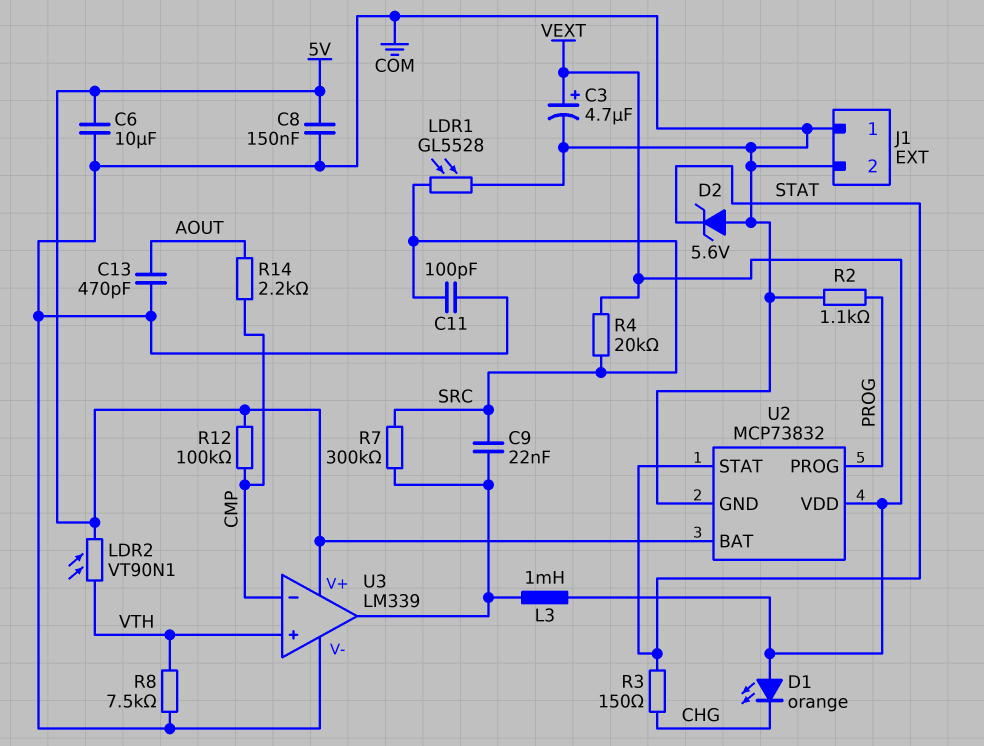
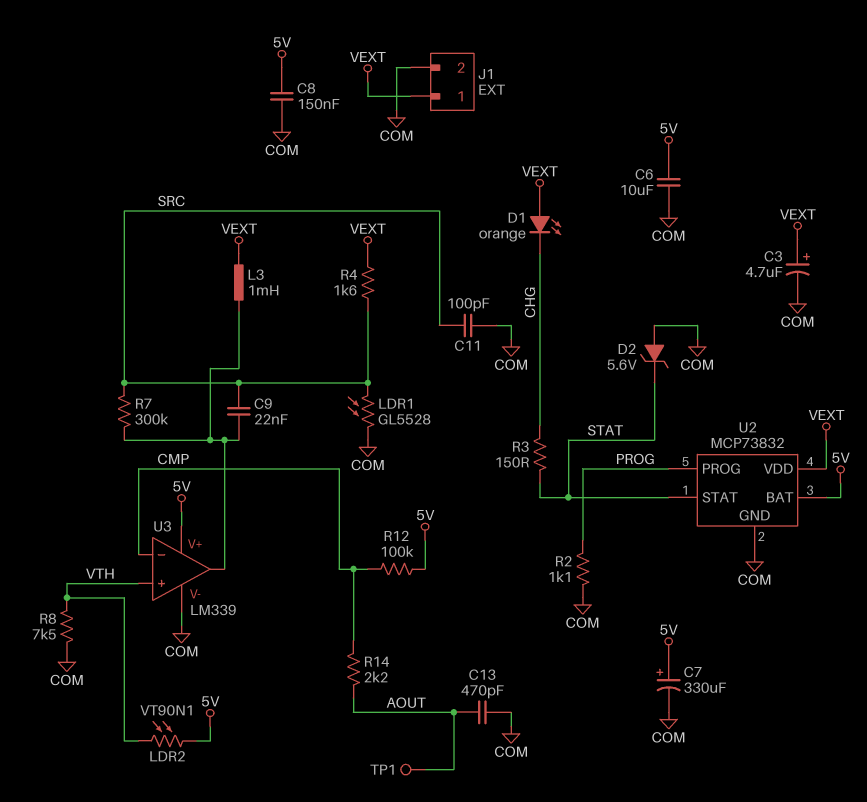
C7: none -> 330uF (plus 5V, minus COM)
J1 pin 1: COM -> VEXT
R4: 20k (SRC, VEXT) -> 1.6k (SRC, VEXT)
TP1: none -> test point (AOUT)

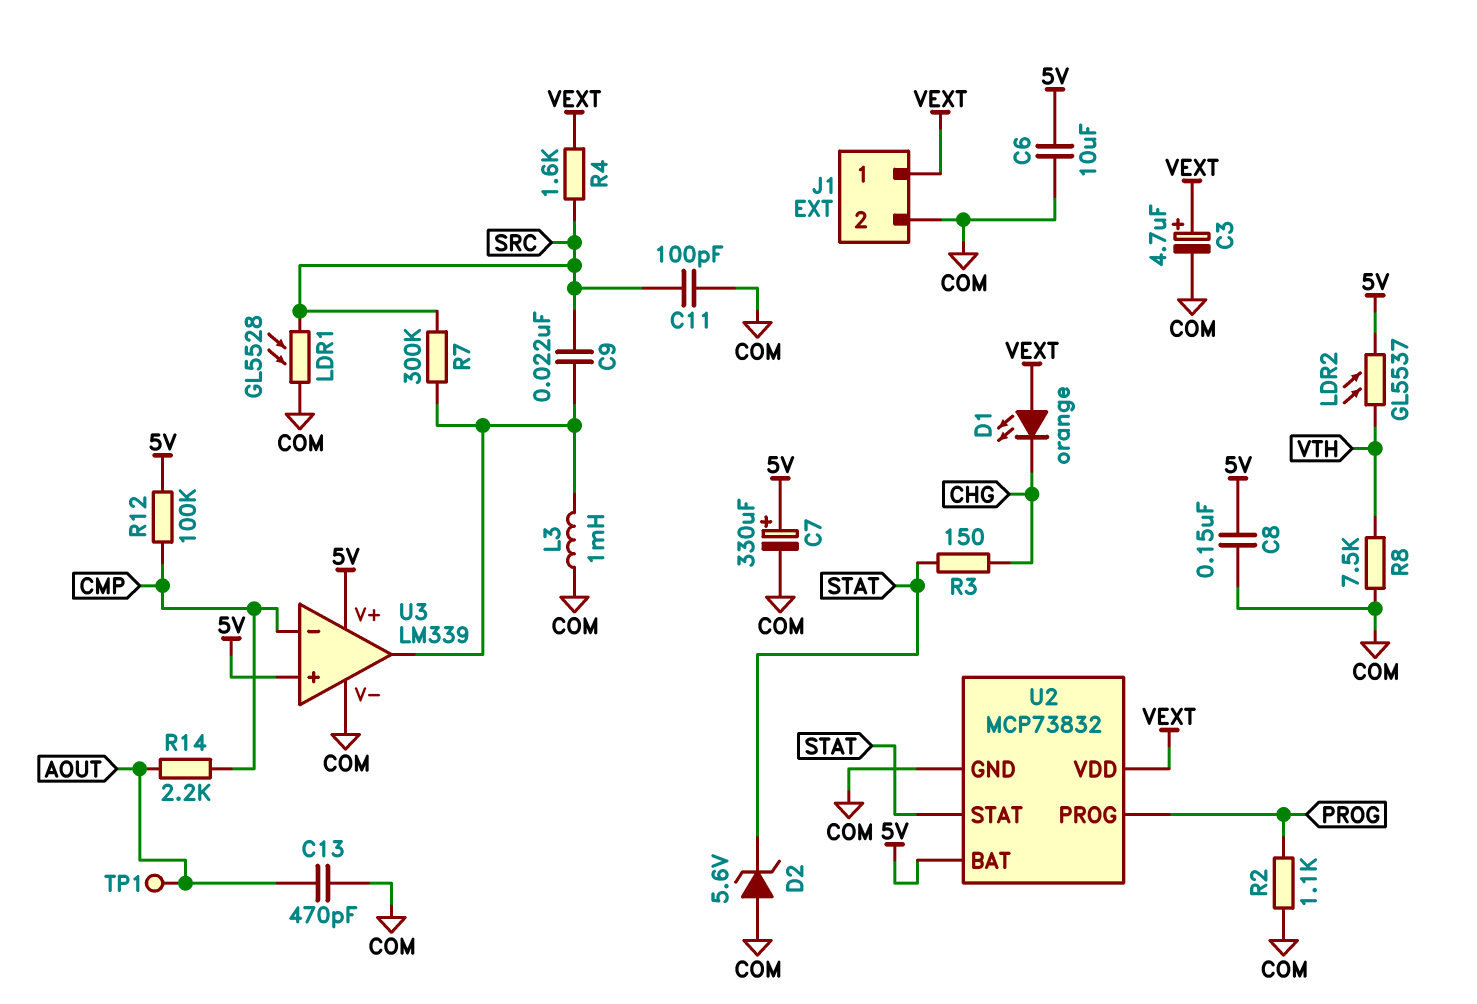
L3: 1mH (U3/out, VEXT) -> 1mH (COM, U3/out)
LDR2: VT90N1 (5V, VTH) -> GL5537 (5V, VTH)
U3 pin in+: VTH -> 5V

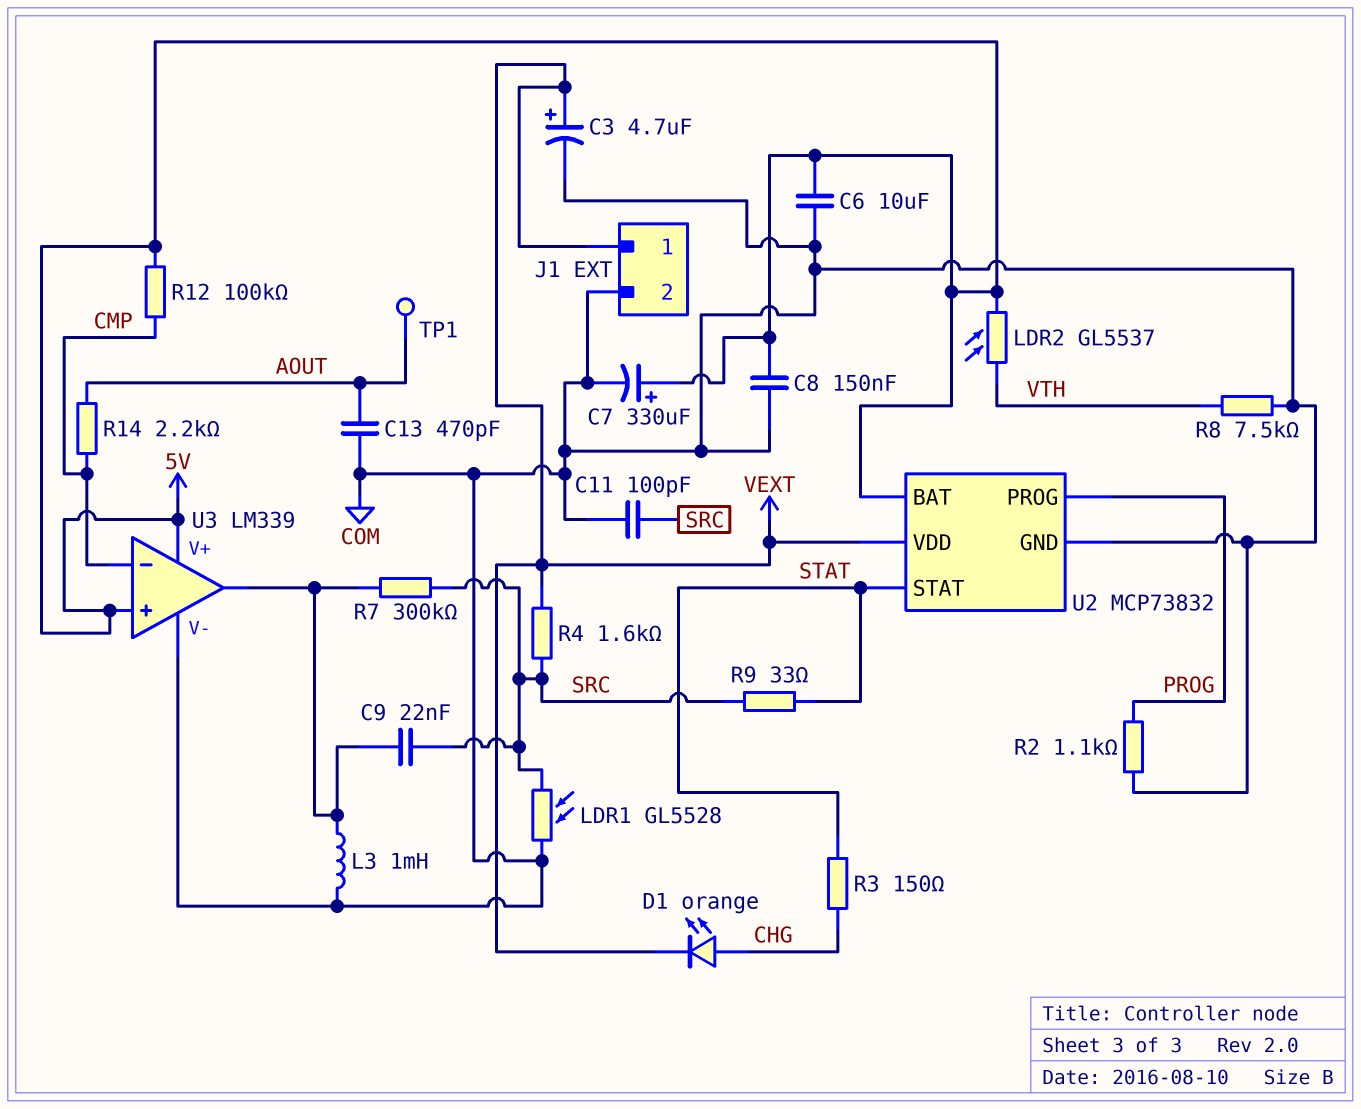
D1: LED orange (A VEXT, K CHG) -> LED orange (A CHG, K VEXT)
D2: zener 5.6V (A COM, K STAT) -> none
R9: none -> 33 (SRC, STAT)

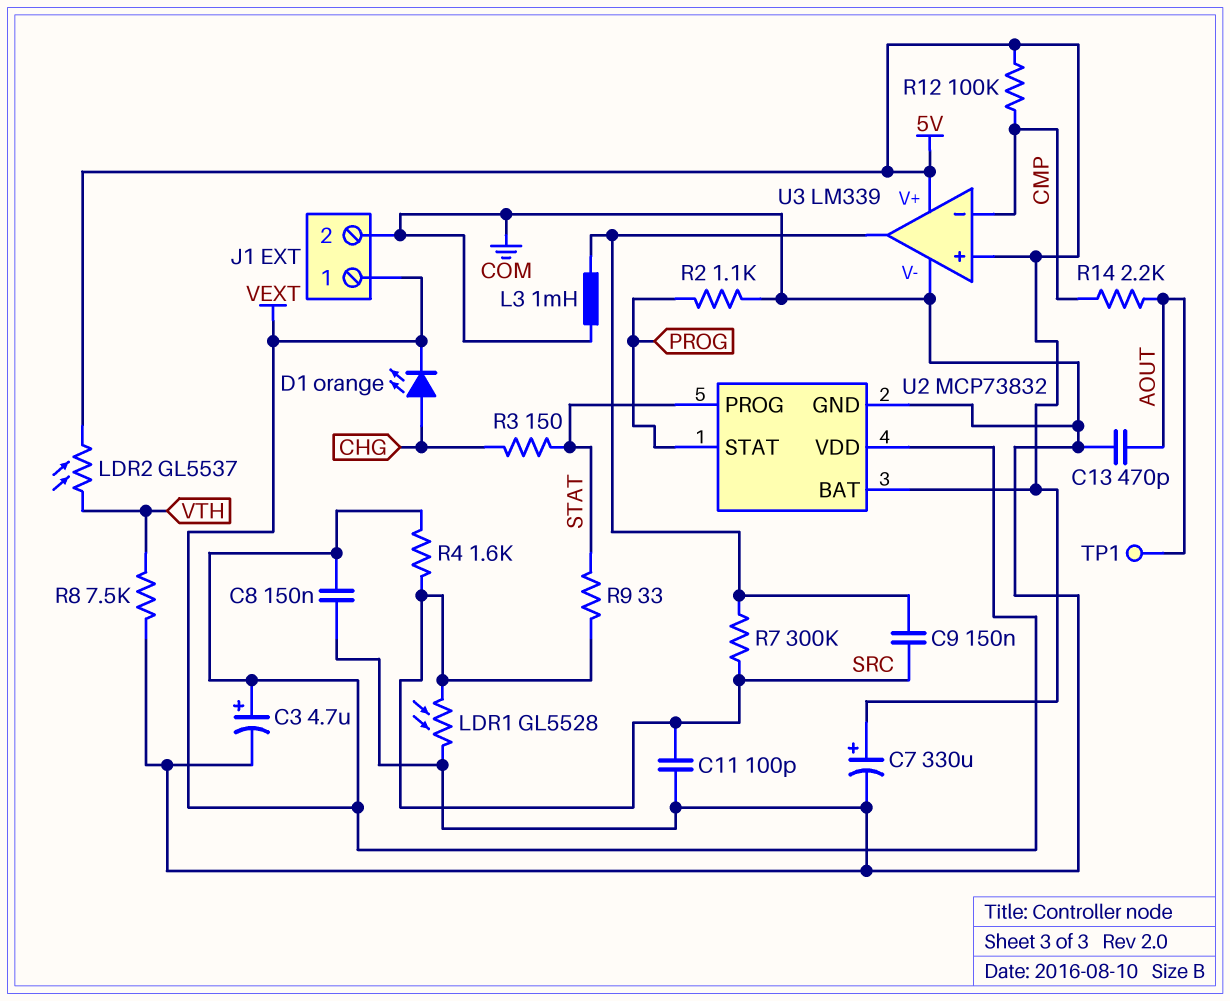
C6: 10uF (5V, COM) -> none
C8: 150nF (5V, COM) -> 150nF (COM, VEXT)
C9: 22nF (SRC, U3/out) -> 150nF (SRC, U3/out)
U2 pin PROG: PROG -> STAT
U2 pin STAT: STAT -> PROG

